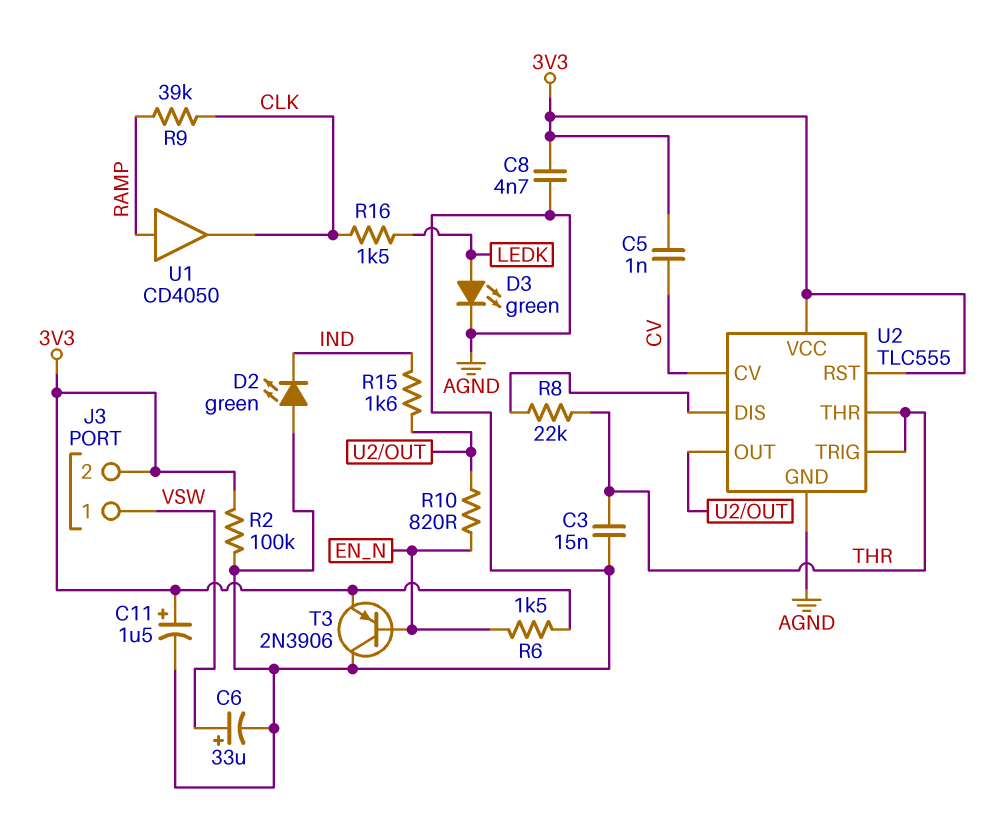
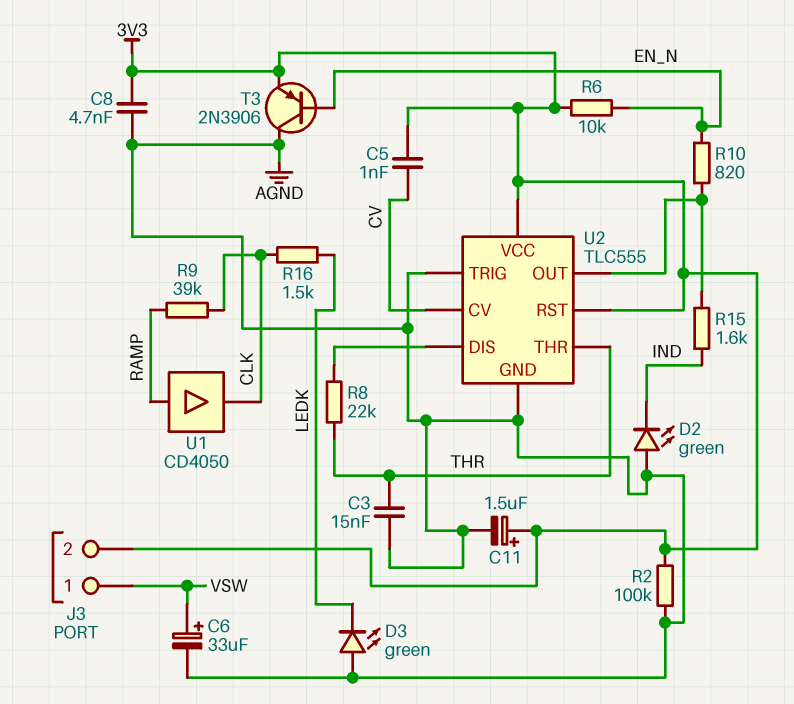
D3: LED green (A LEDK, K AGND) -> LED green (A AGND, K LEDK)
R6: 1.5k (3V3, EN_N) -> 10k (3V3, EN_N)
U2 pin TRIG: THR -> AGND

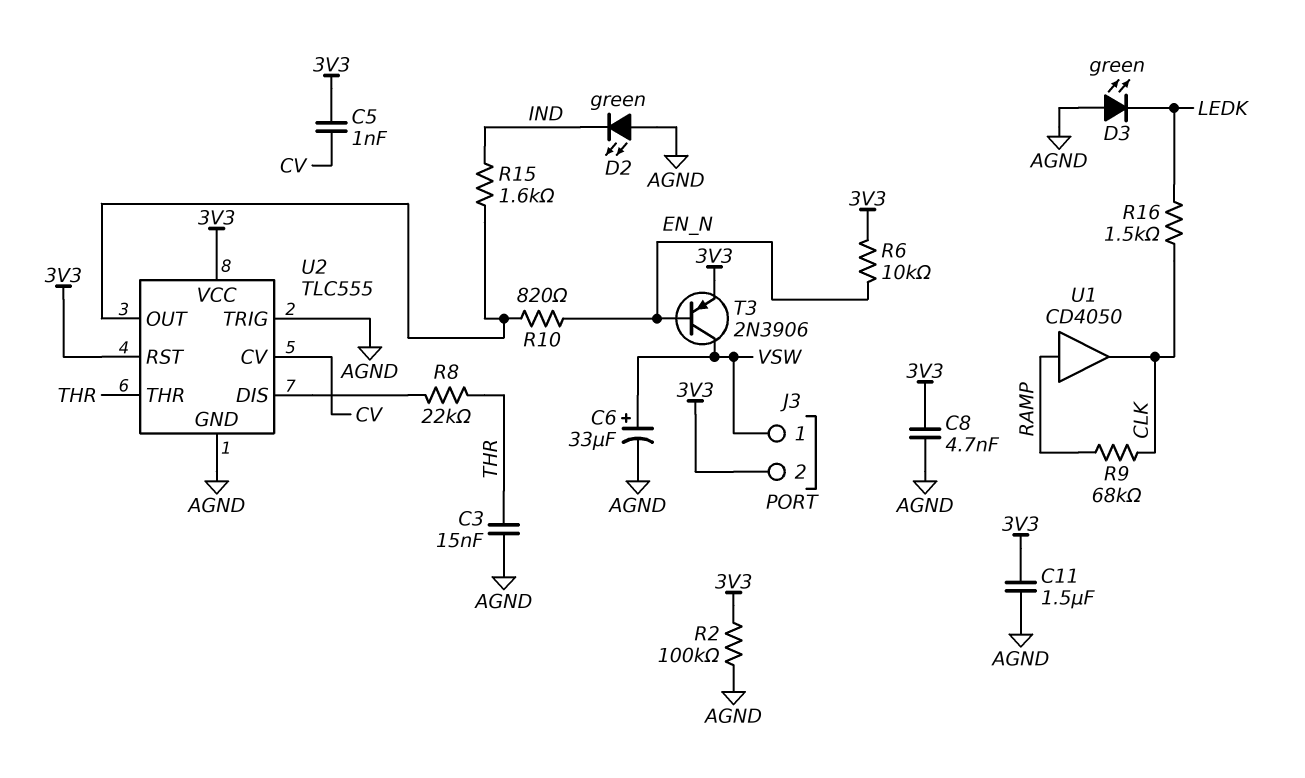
C11: 1.5uF (plus 3V3, minus AGND) -> 1.5uF (3V3, AGND)
R9: 39k (CLK, RAMP) -> 68k (CLK, RAMP)
T3: PNP 2N3906 (B EN_N, C AGND, E 3V3) -> PNP 2N3906 (B EN_N, C VSW, E 3V3)

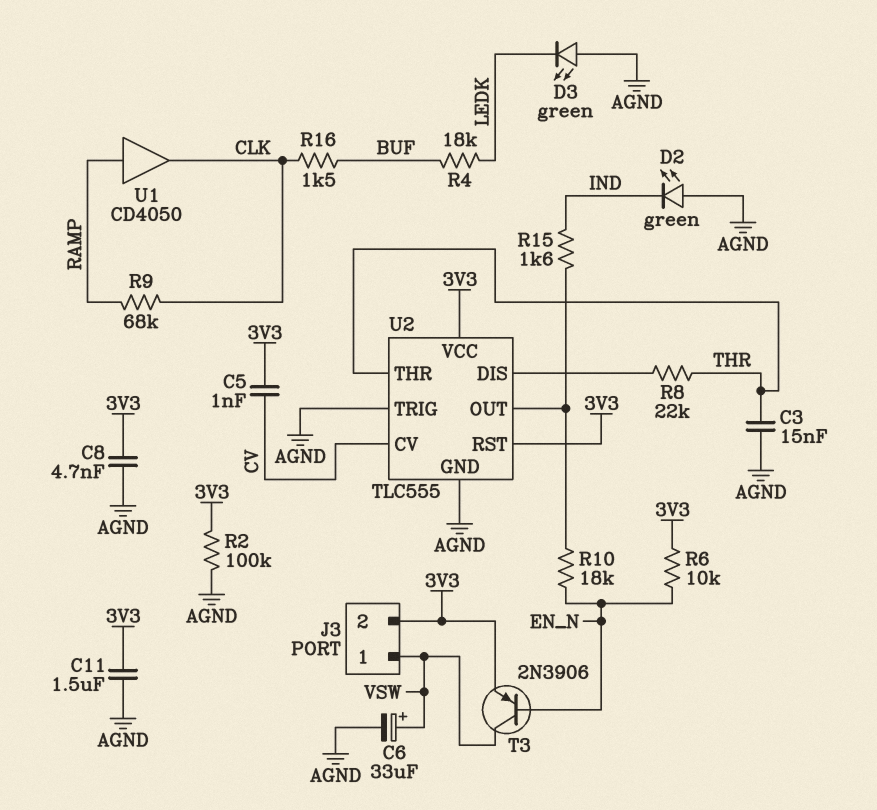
R4: none -> 18k (BUF, LEDK)
R10: 820 (EN_N, U2/OUT) -> 18k (EN_N, U2/OUT)
R16: 1.5k (CLK, LEDK) -> 1.5k (BUF, CLK)

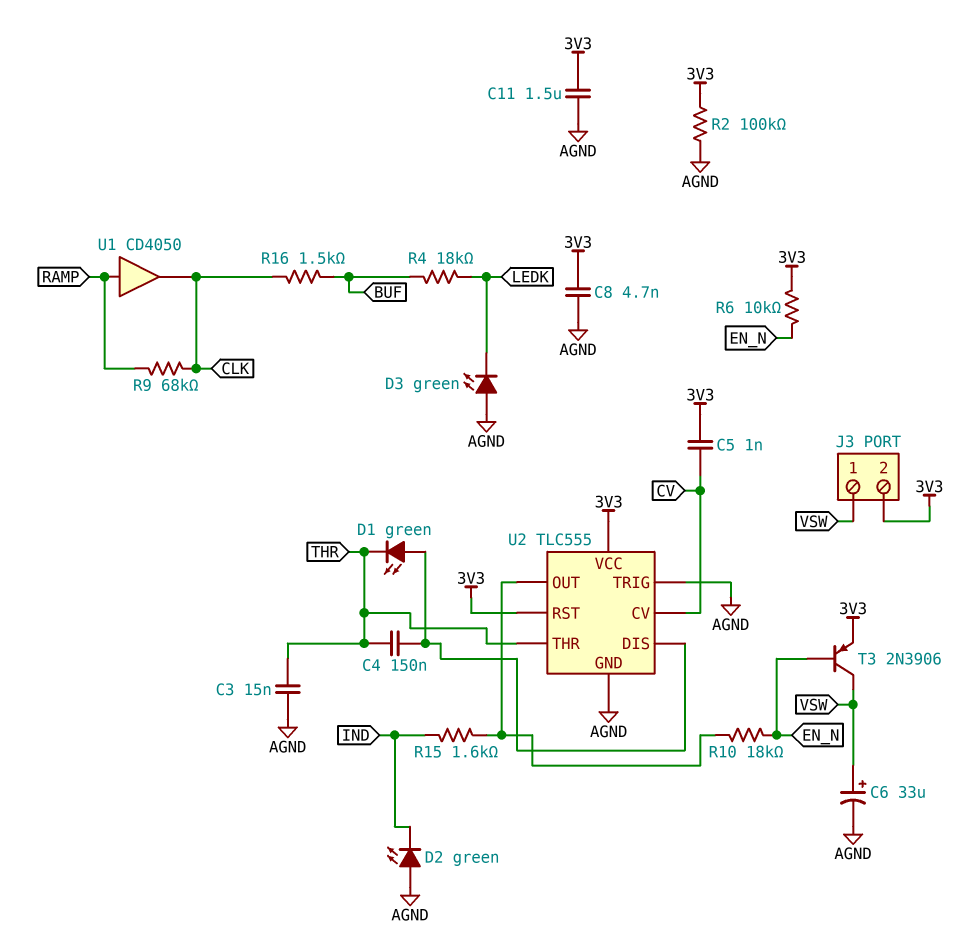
C4: none -> 150nF (THR, U2/DIS)
D1: none -> LED green (A U2/DIS, K THR)
R8: 22k (THR, U2/DIS) -> none

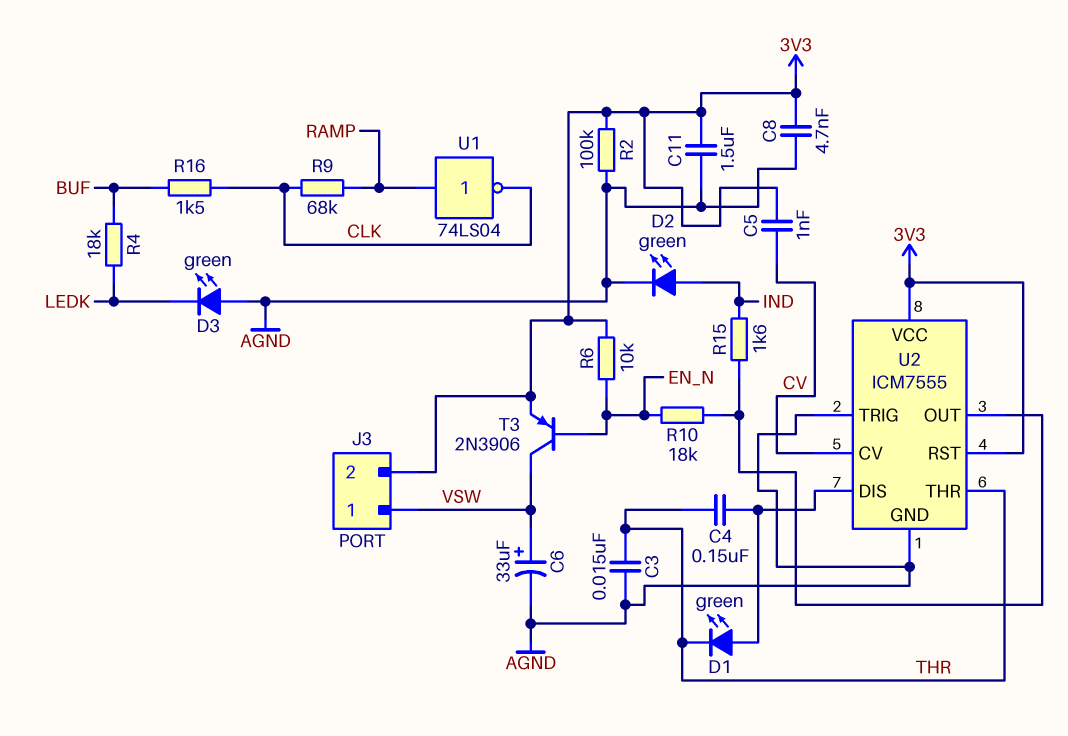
D2: LED green (A AGND, K IND) -> LED green (A IND, K AGND)
U1: buffer CD4050 (in RAMP, out CLK) -> NOT 74LS04 (in RAMP, out CLK)
U2: TLC555 -> ICM7555

